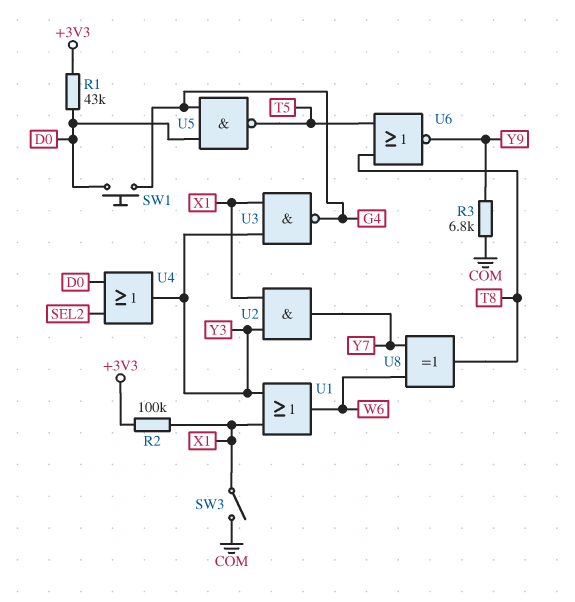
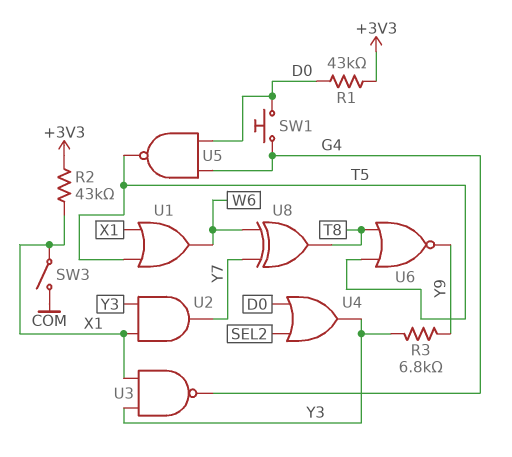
R2: 100k (+3V3, X1) -> 43k (+3V3, X1)
R3: 6.8k (COM, Y9) -> 6.8k (Y3, Y9)
U1: OR (in X1, in Y3, out W6) -> OR (in T5, in X1, out W6)

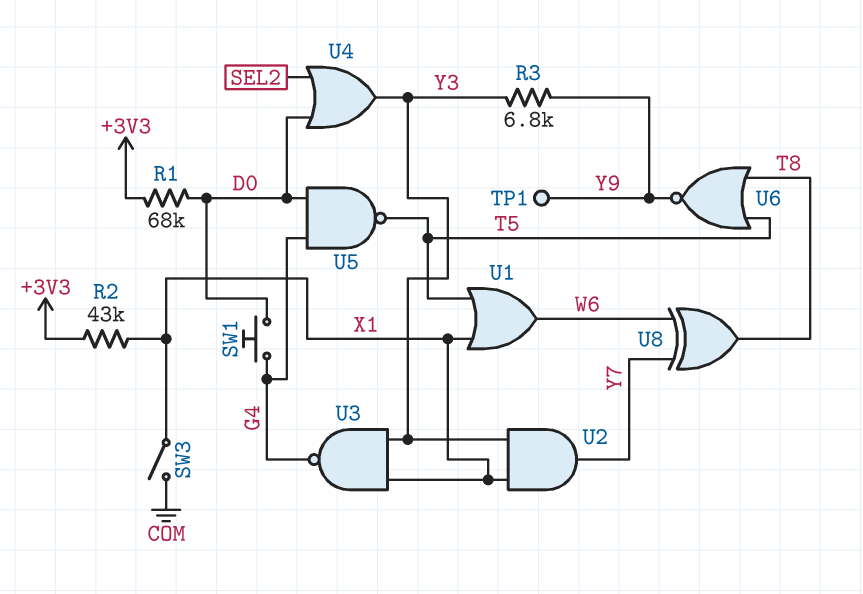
R1: 43k (+3V3, D0) -> 68k (+3V3, D0)
TP1: none -> test point (Y9)

